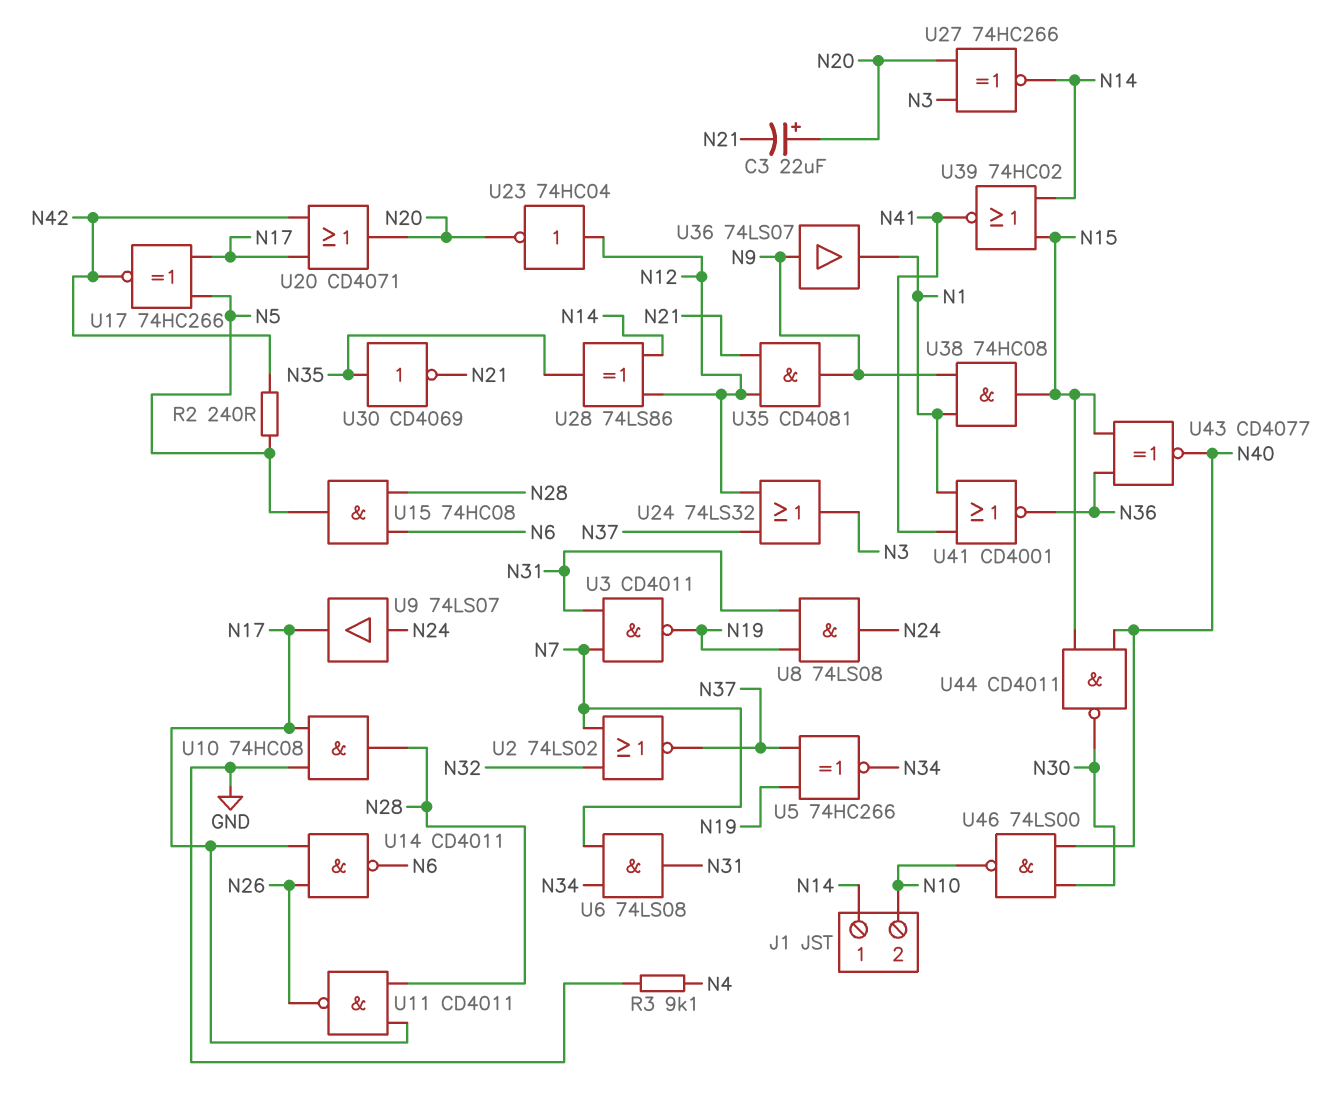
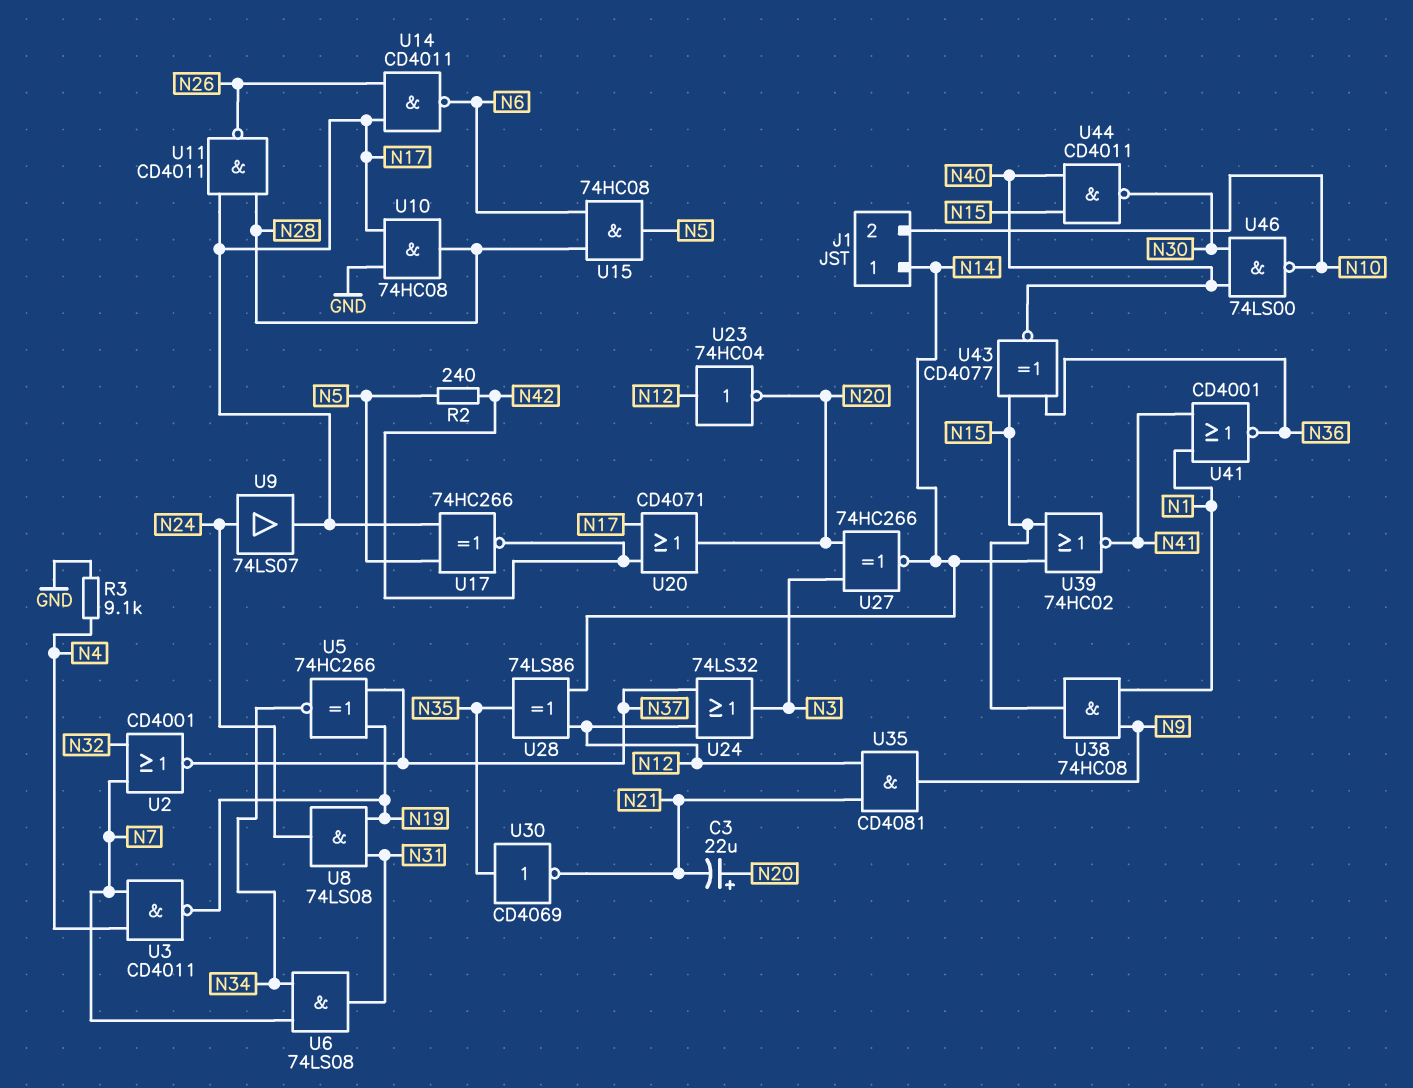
U2: NOR 74LS02 (in N7, in N32, out N37) -> NOR CD4001 (in N7, in N32, out N37)
U3: NAND CD4011 (in N7, in N31, out N19) -> NAND CD4011 (in N4, in N7, out N19)
U36: buffer 74LS07 (in N9, out N1) -> none

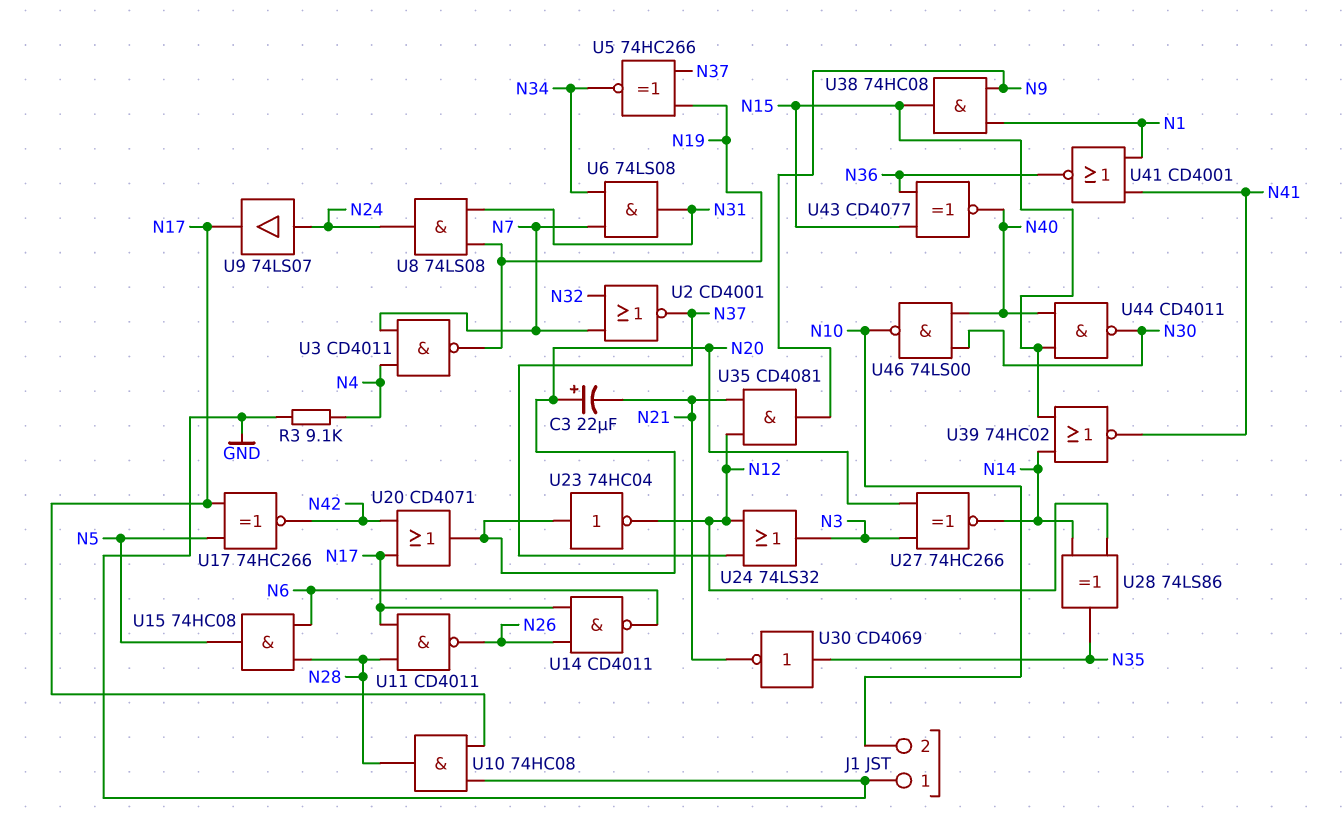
J1 pin 1: N14 -> GND
R2: 240 (N5, N42) -> none
U23: NOT 74HC04 (in N12, out N20) -> NOT 74HC04 (in N20, out N12)

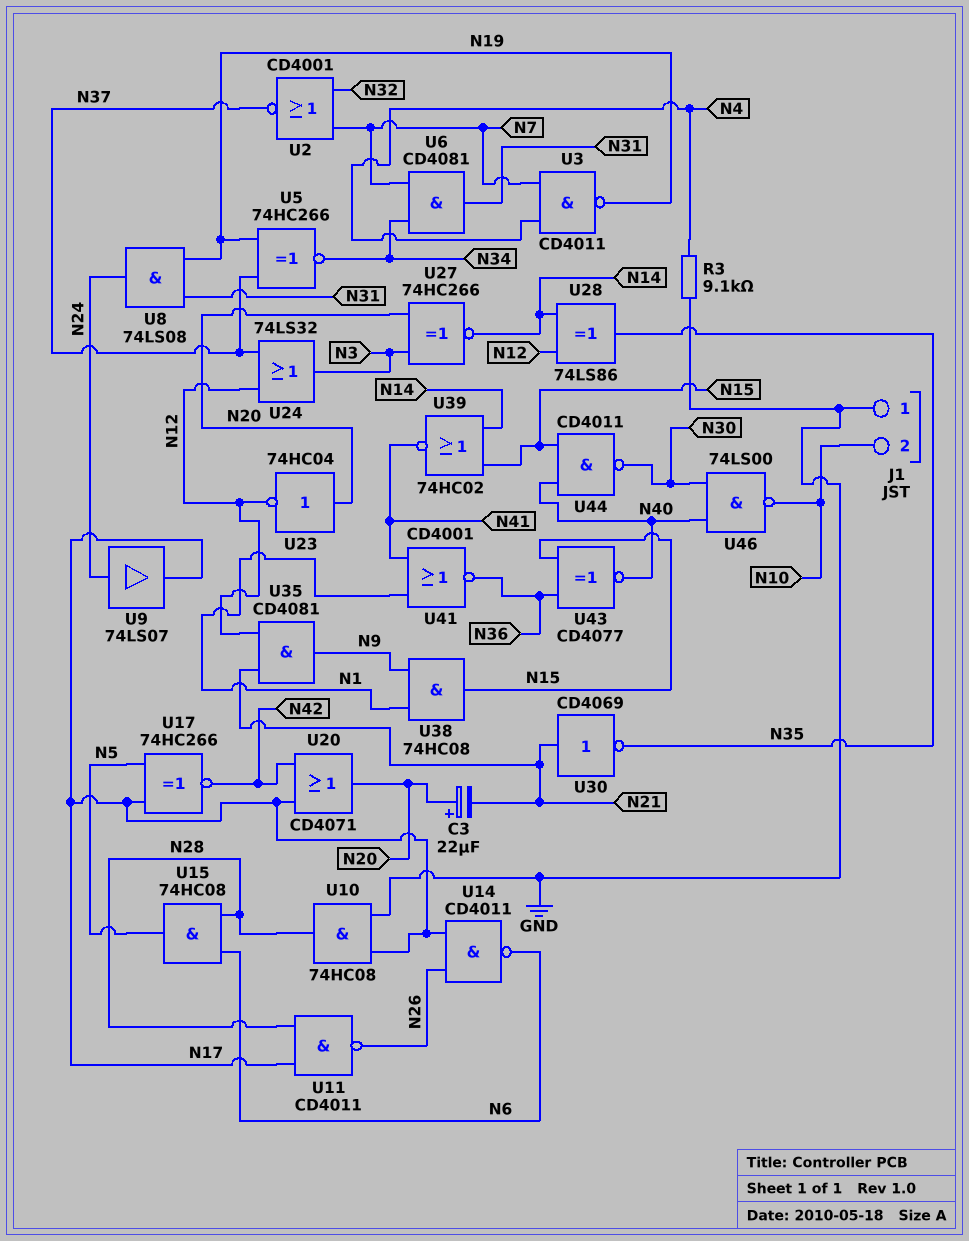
U6: AND 74LS08 (in N7, in N34, out N31) -> AND CD4081 (in N7, in N34, out N31)
U30: NOT CD4069 (in N35, out N21) -> NOT CD4069 (in N21, out N35)

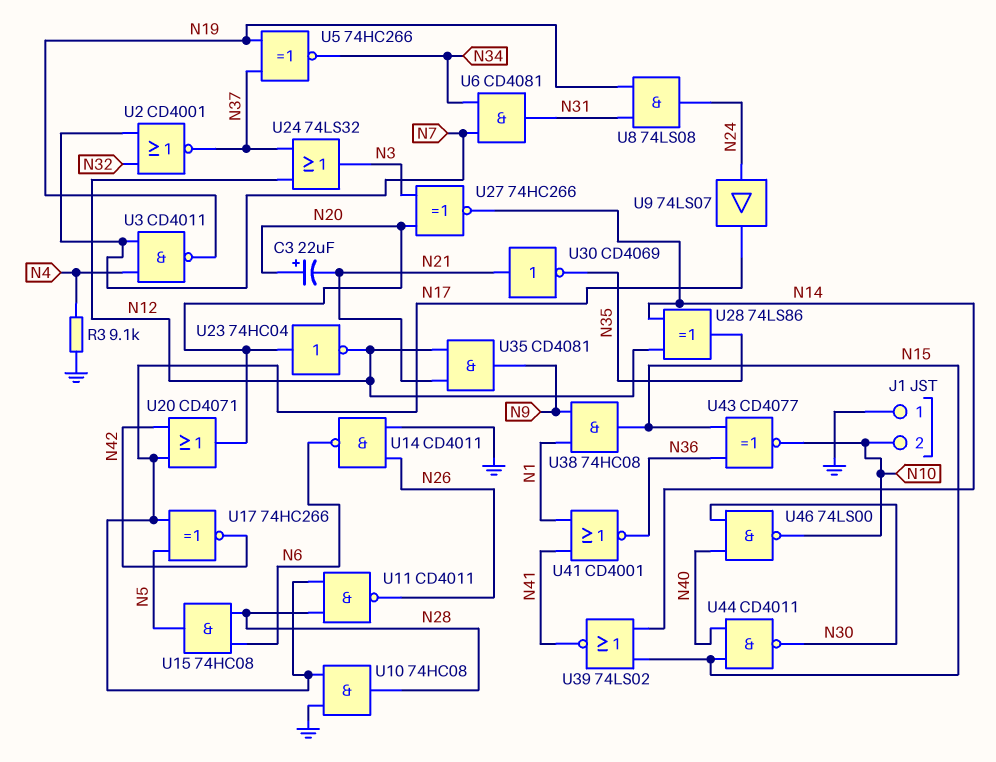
U14: NAND CD4011 (in N17, in N26, out N6) -> NAND CD4011 (in GND, in N26, out N6)
U39: NOR 74HC02 (in N14, in N15, out N41) -> NOR 74LS02 (in N14, in N15, out N41)
U43: XNOR CD4077 (in N15, in N36, out N40) -> XNOR CD4077 (in N15, in N36, out N10)

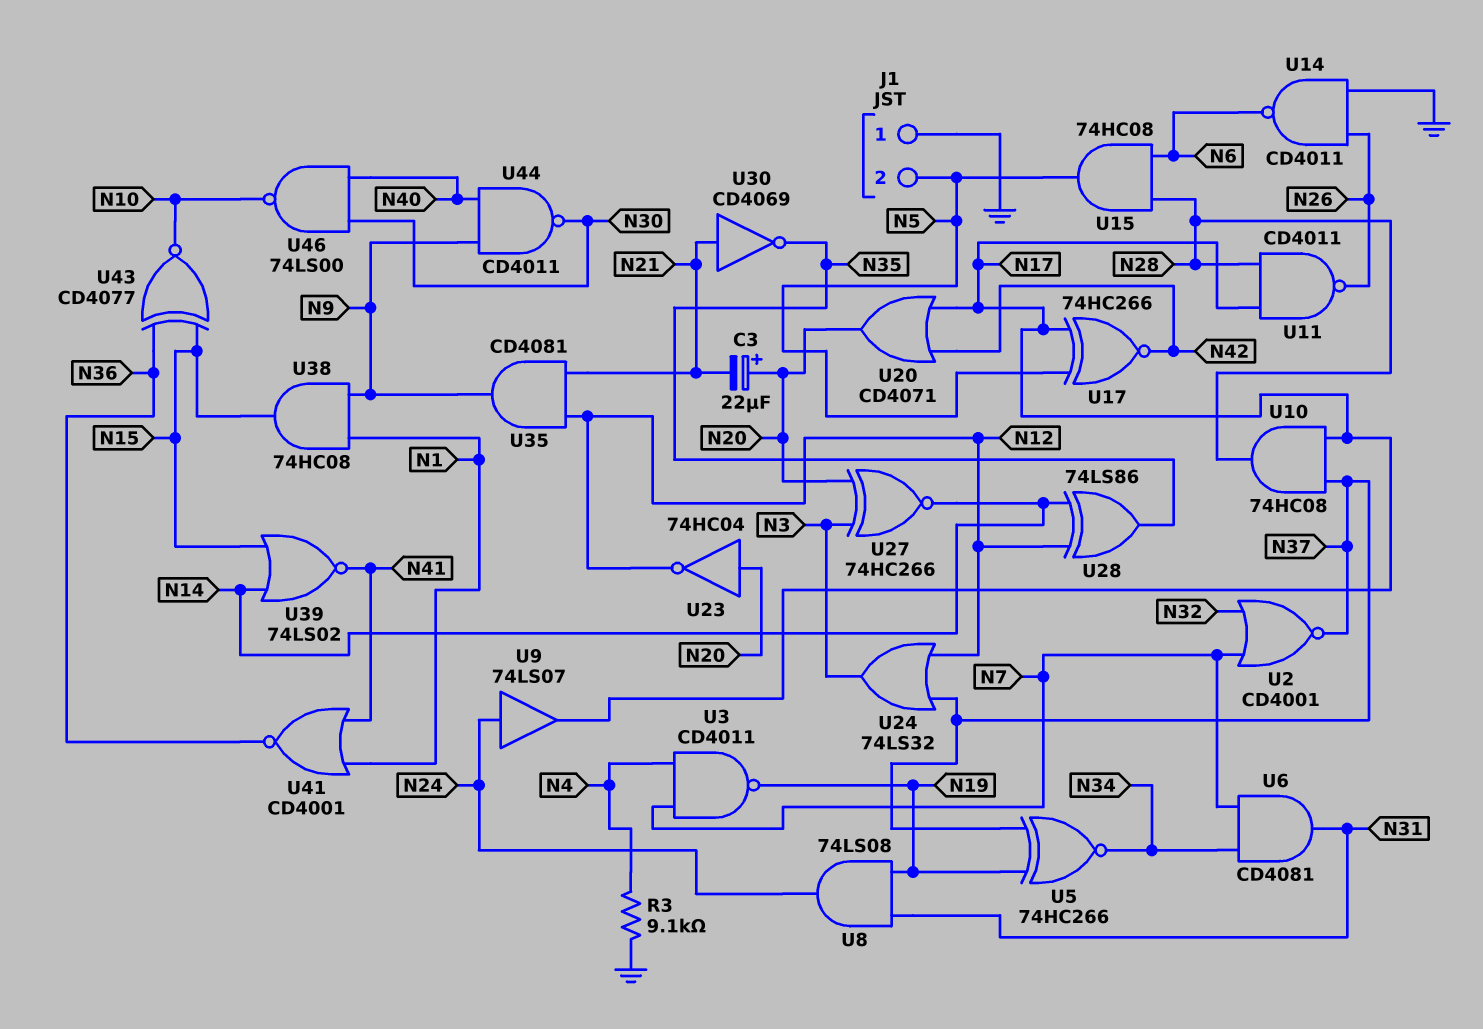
J1 pin 2: N10 -> N5
U10: AND 74HC08 (in GND, in N17, out N28) -> AND 74HC08 (in N17, in N37, out N28)
U44: NAND CD4011 (in N15, in N40, out N30) -> NAND CD4011 (in N9, in N40, out N30)

